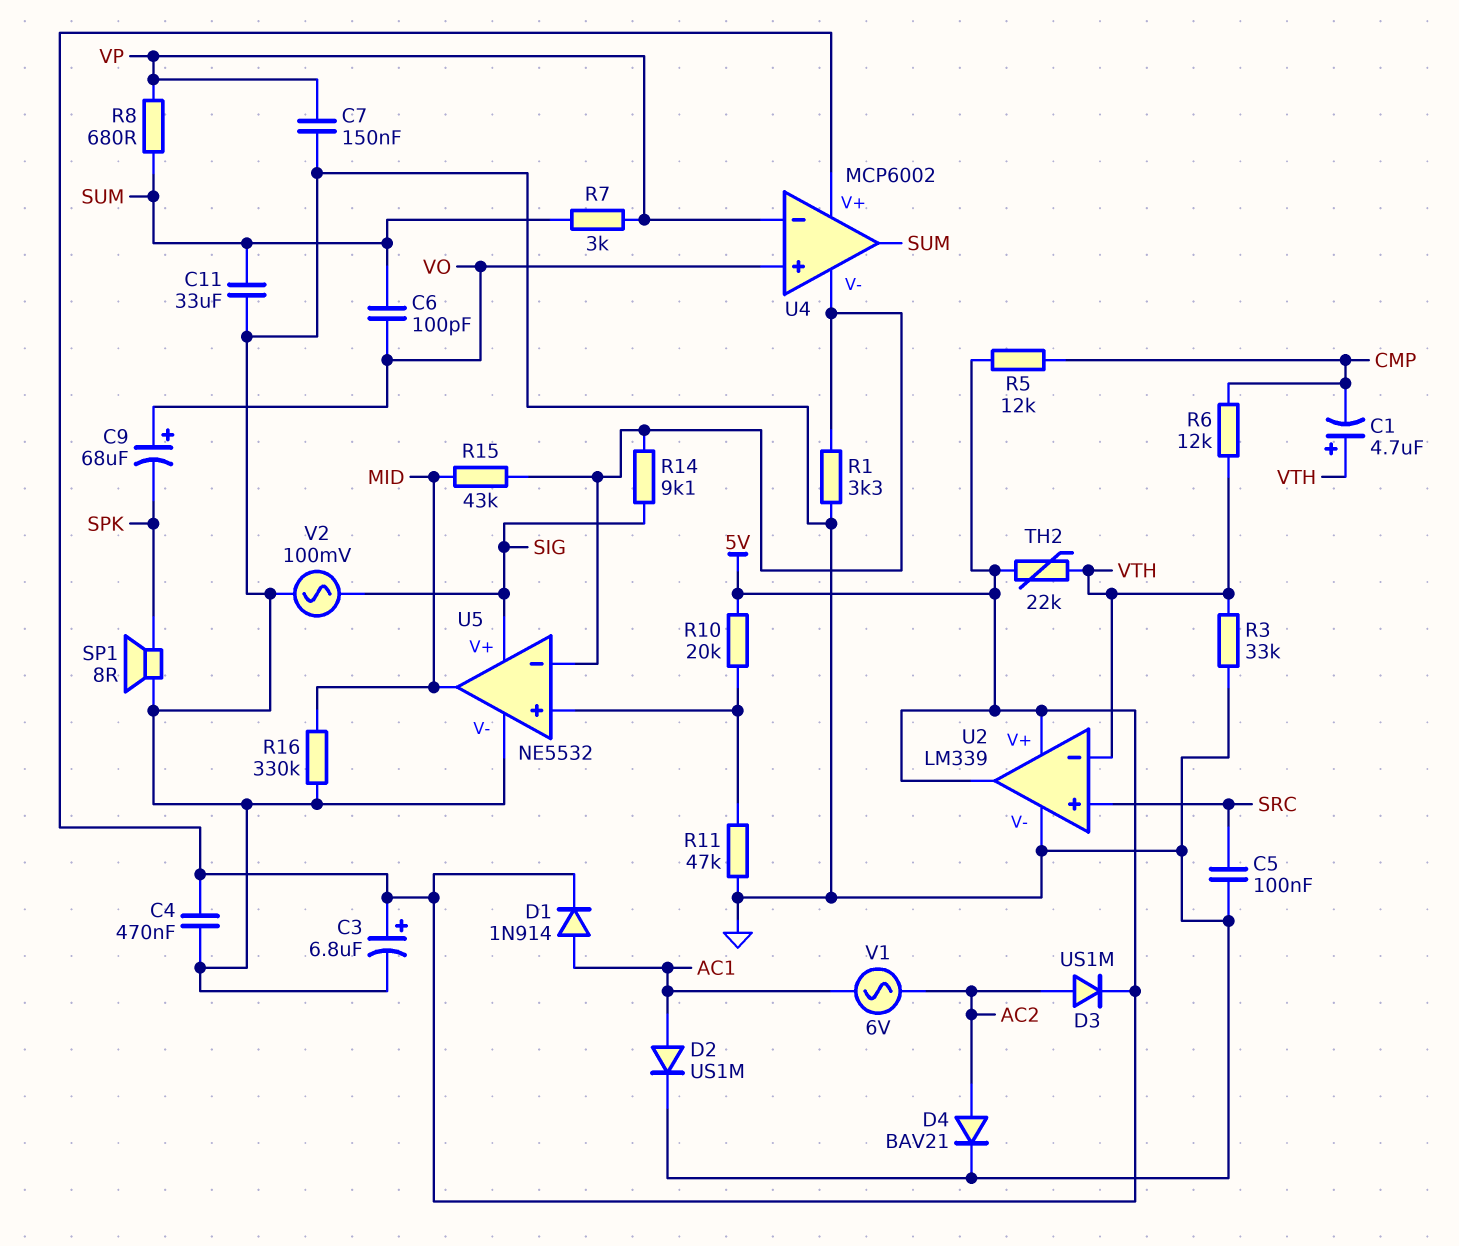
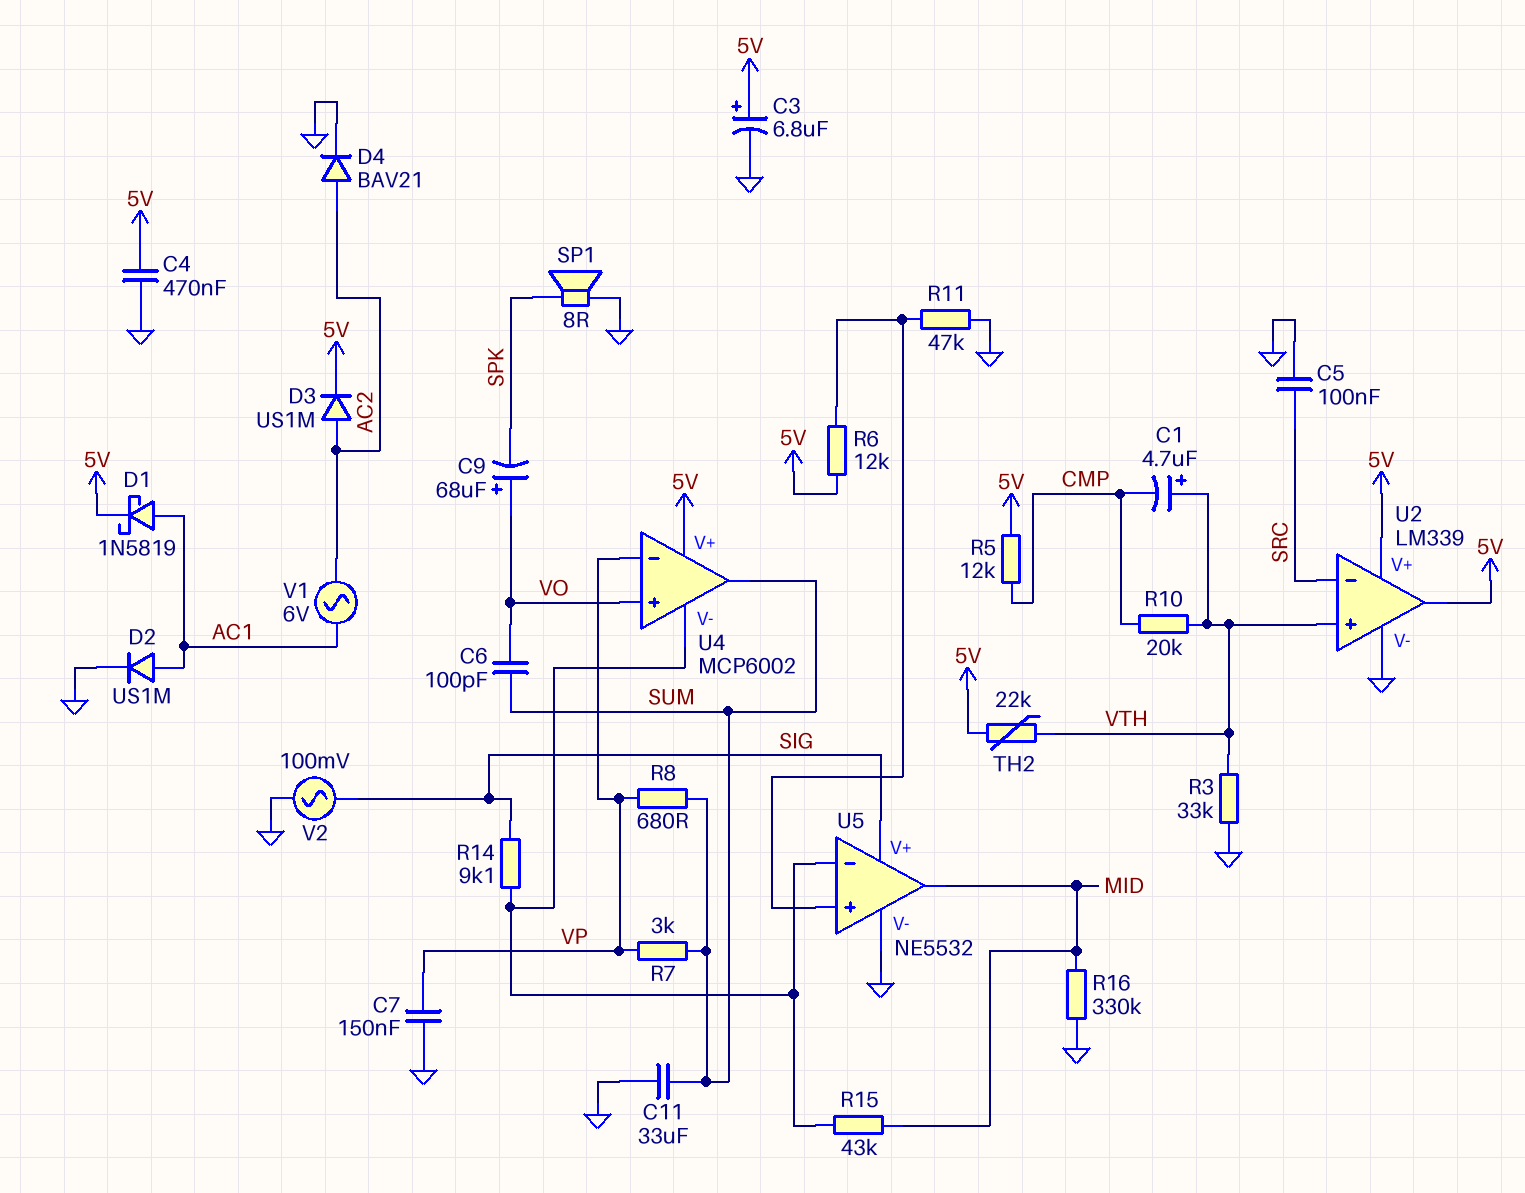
D1: diode 1N914 (A AC1, K 5V) -> schottky 1N5819 (A AC1, K 5V)
R1: 3.3k (GND, U4/V-) -> none
R6: 12k (CMP, VTH) -> 12k (5V, U5/in+)
R10: 20k (5V, U5/in+) -> 20k (CMP, VTH)
U2 pin in+: SRC -> VTH
U2 pin in-: VTH -> SRC

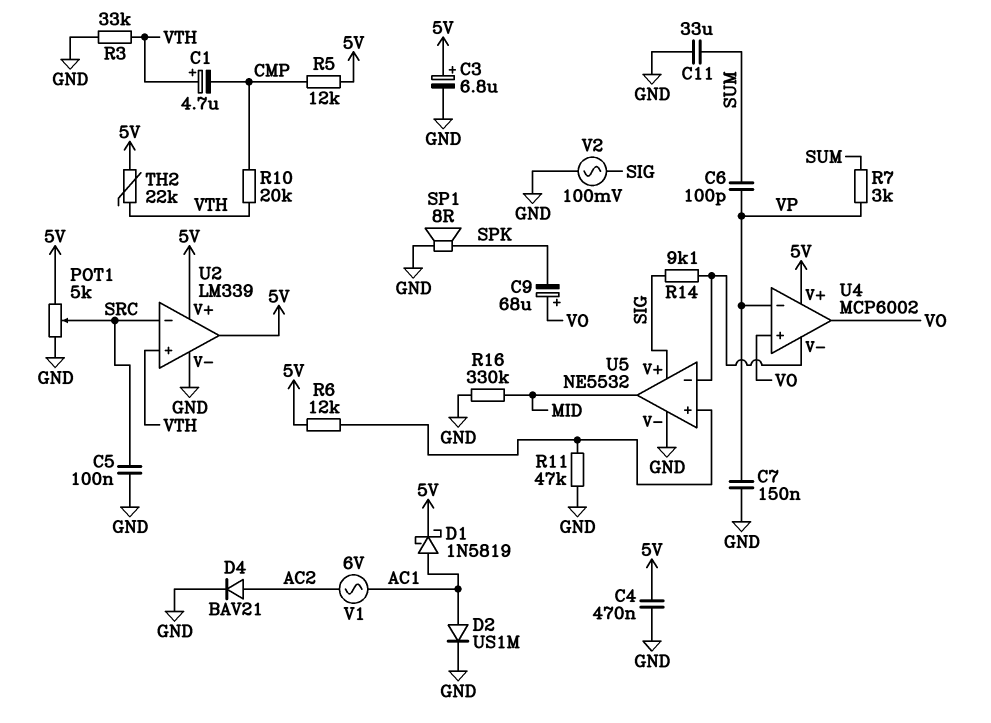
C6: 100pF (SUM, VO) -> 100pF (SUM, VP)
D3: diode US1M (A AC2, K 5V) -> none
POT1: none -> 5k (5V, GND, wiper SRC)
R8: 680 (SUM, VP) -> none
R15: 43k (MID, U4/V-) -> none
U4 pin out: SUM -> VO

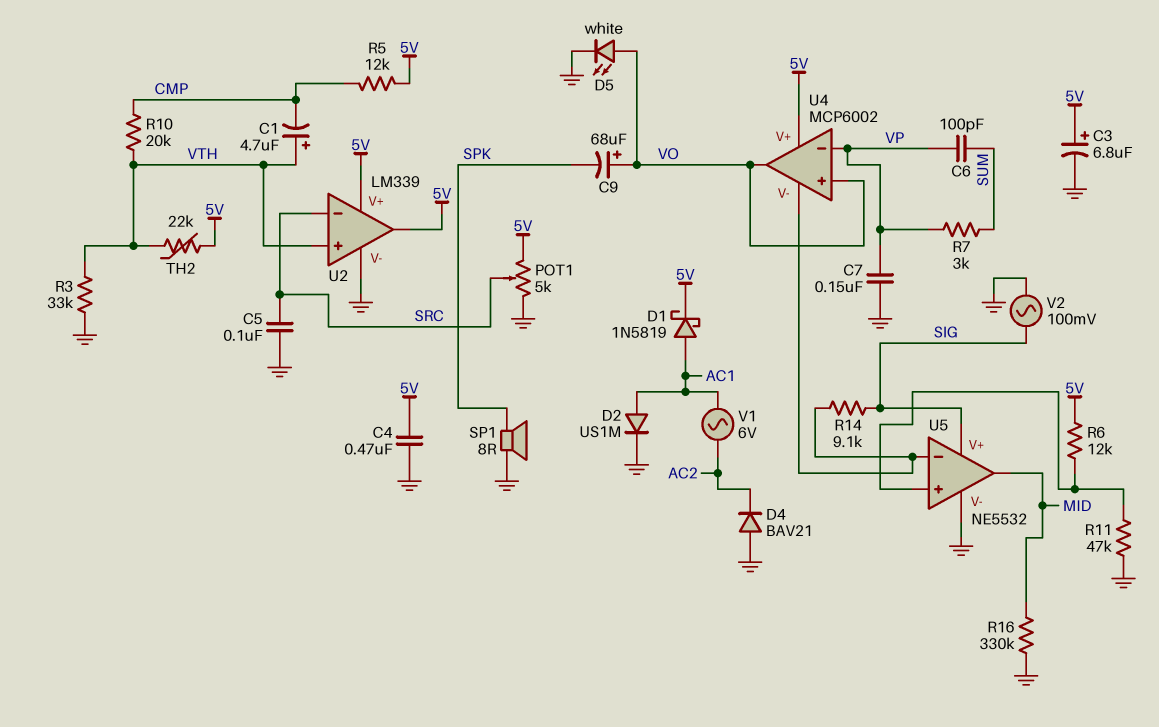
C11: 33uF (GND, SUM) -> none
D4: diode BAV21 (A AC2, K GND) -> diode BAV21 (A GND, K AC2)
D5: none -> LED white (A VO, K GND)

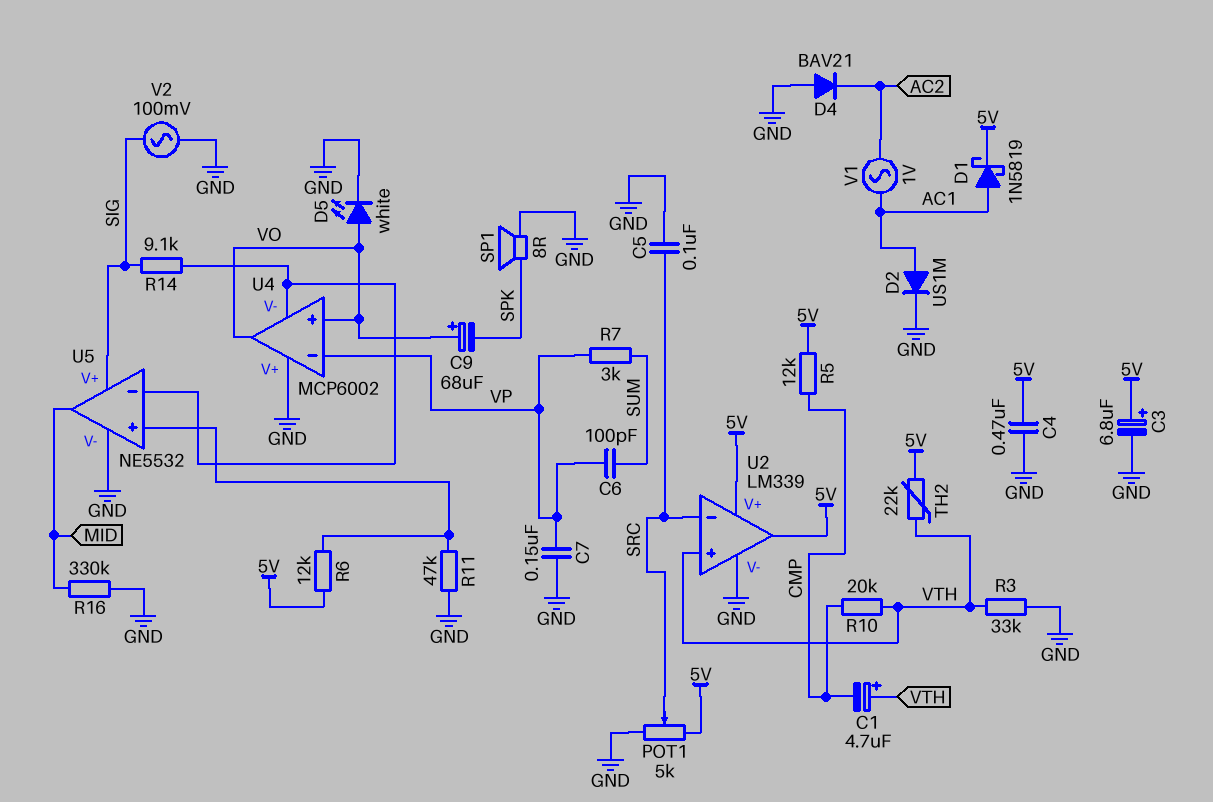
U4 pin V+: 5V -> GND
V1: AC 6V (AC1, AC2) -> AC 1V (AC1, AC2)

